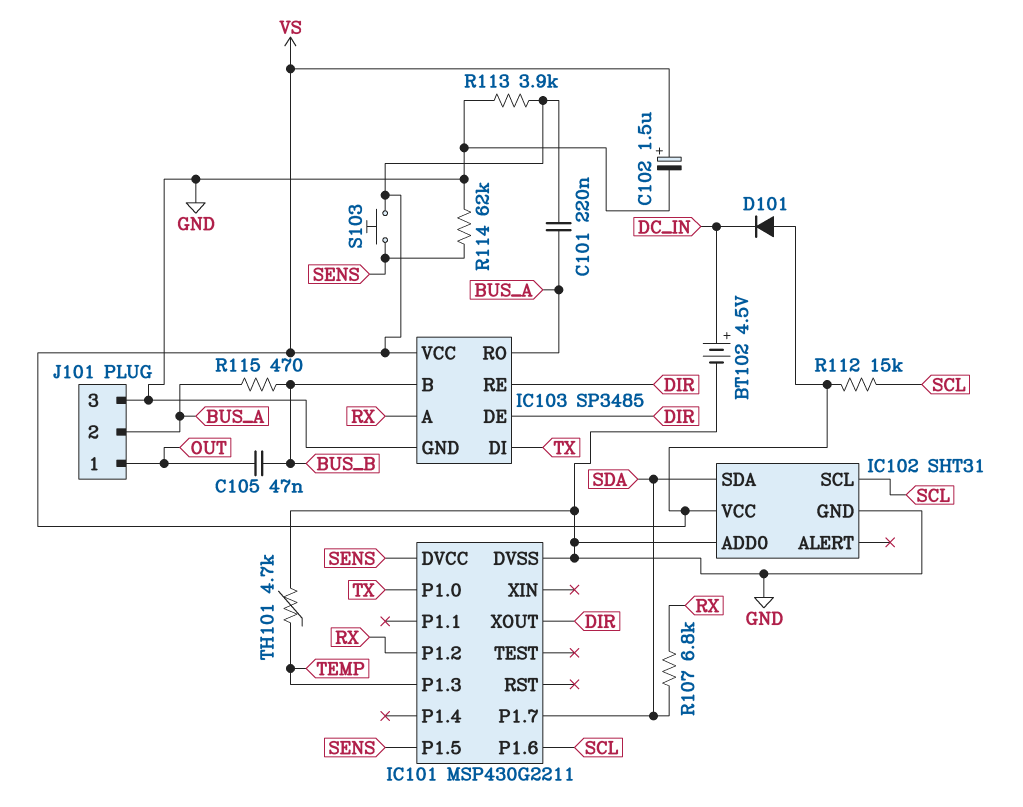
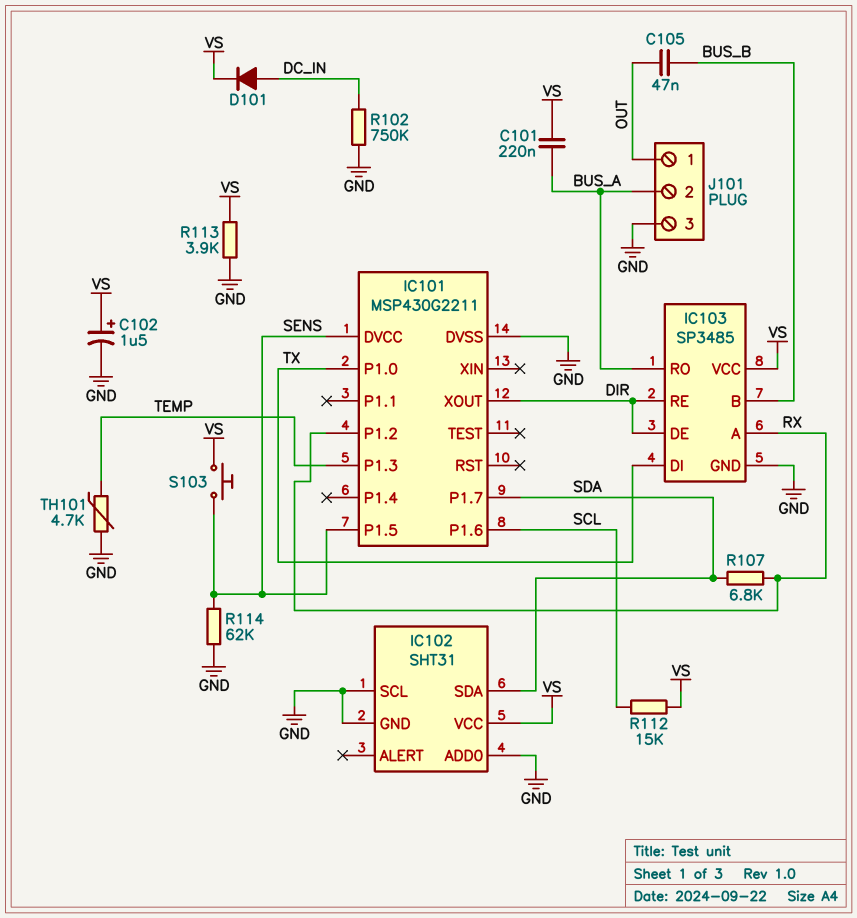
BT102: 4.5V (plus DC_IN, minus GND) -> none
D101: diode (A VS, K DC_IN) -> diode (A DC_IN, K VS)
IC102 pin SCL: SCL -> GND
R102: none -> 750k (DC_IN, GND)
R115: 470 (BUS_A, BUS_B) -> none

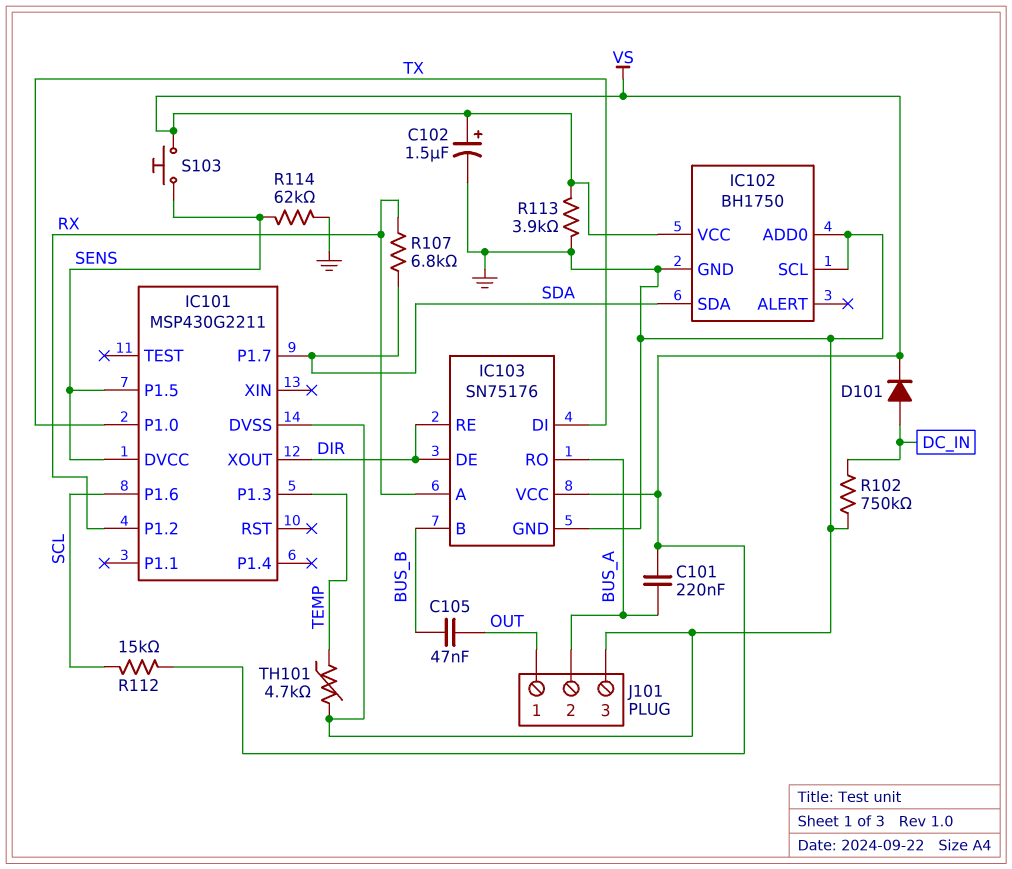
IC102: SHT31 -> BH1750
IC103: SP3485 -> SN75176

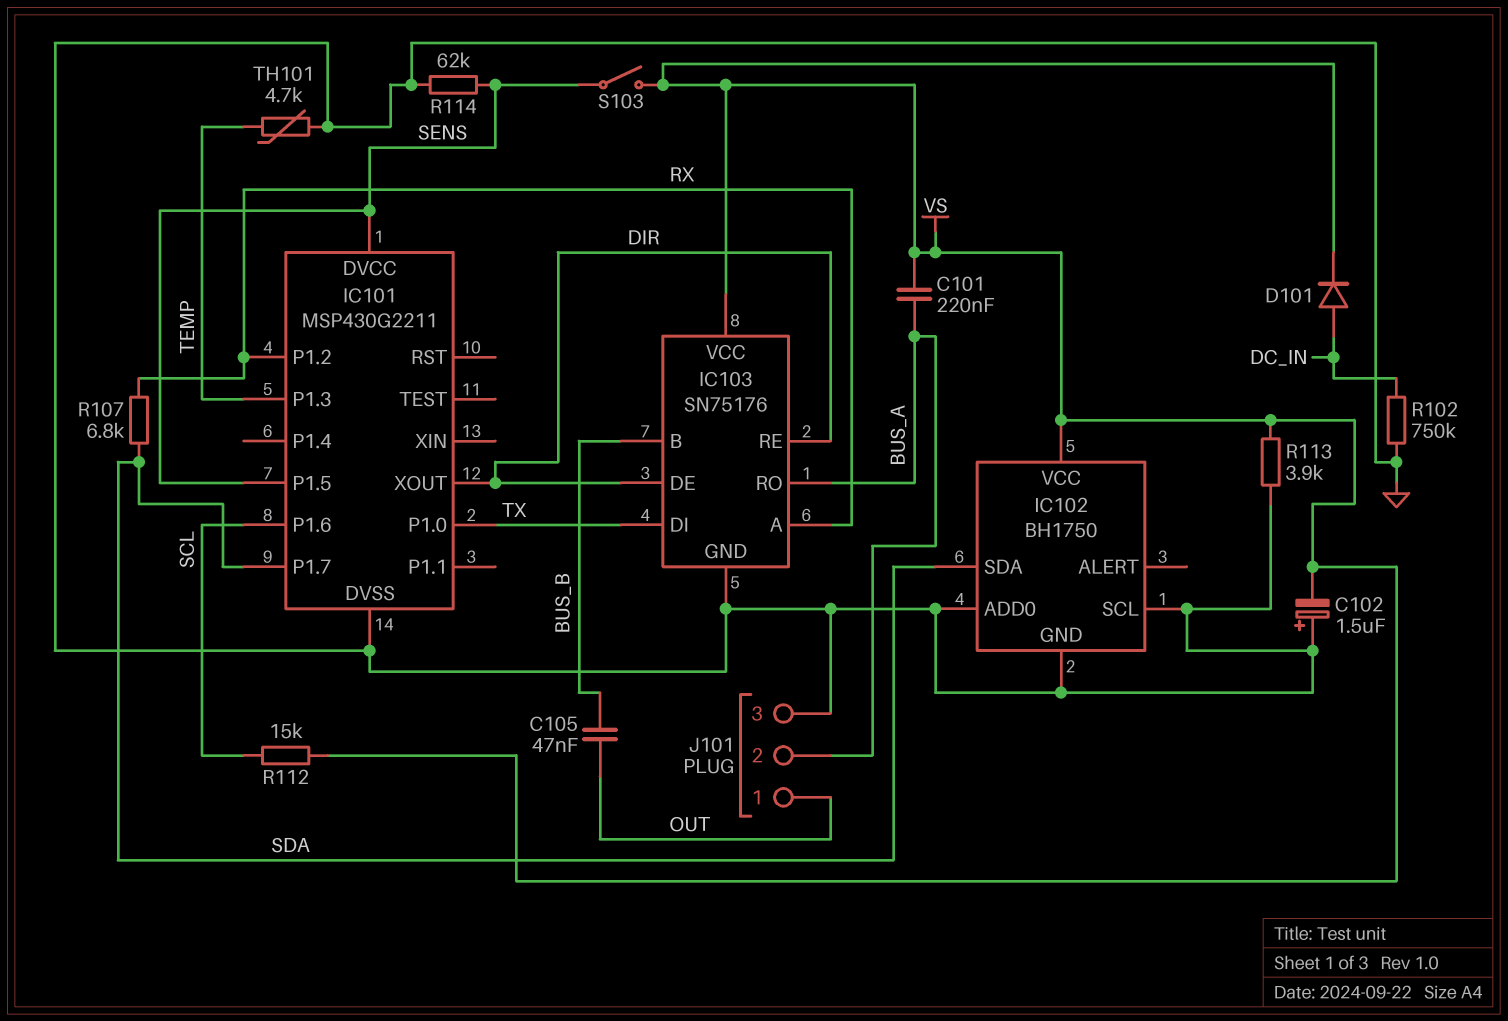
C102: 1.5uF (plus VS, minus GND) -> 1.5uF (plus GND, minus VS)
S103: button (SENS, VS) -> switch (SENS, VS)

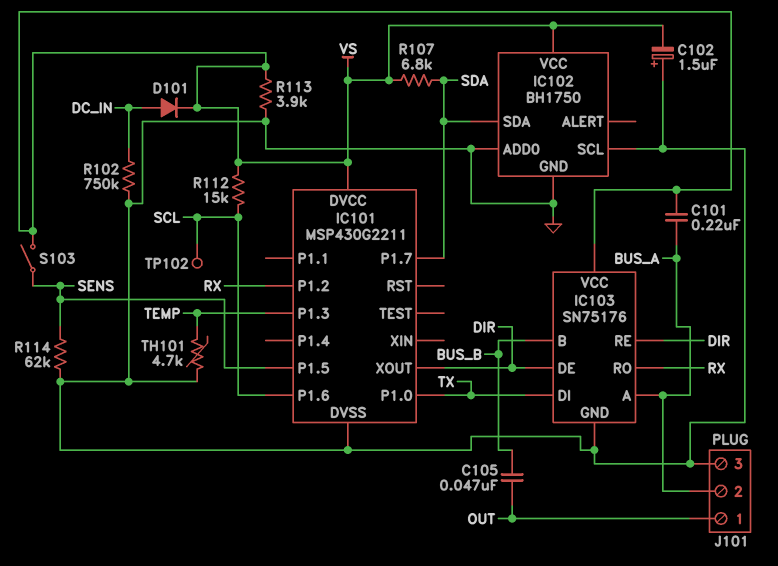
IC101 pin DVCC: SENS -> VS
IC103 pin A: RX -> BUS_A
IC103 pin RO: BUS_A -> RX
R107: 6.8k (RX, SDA) -> 6.8k (SDA, VS)
TP102: none -> test point (SCL)

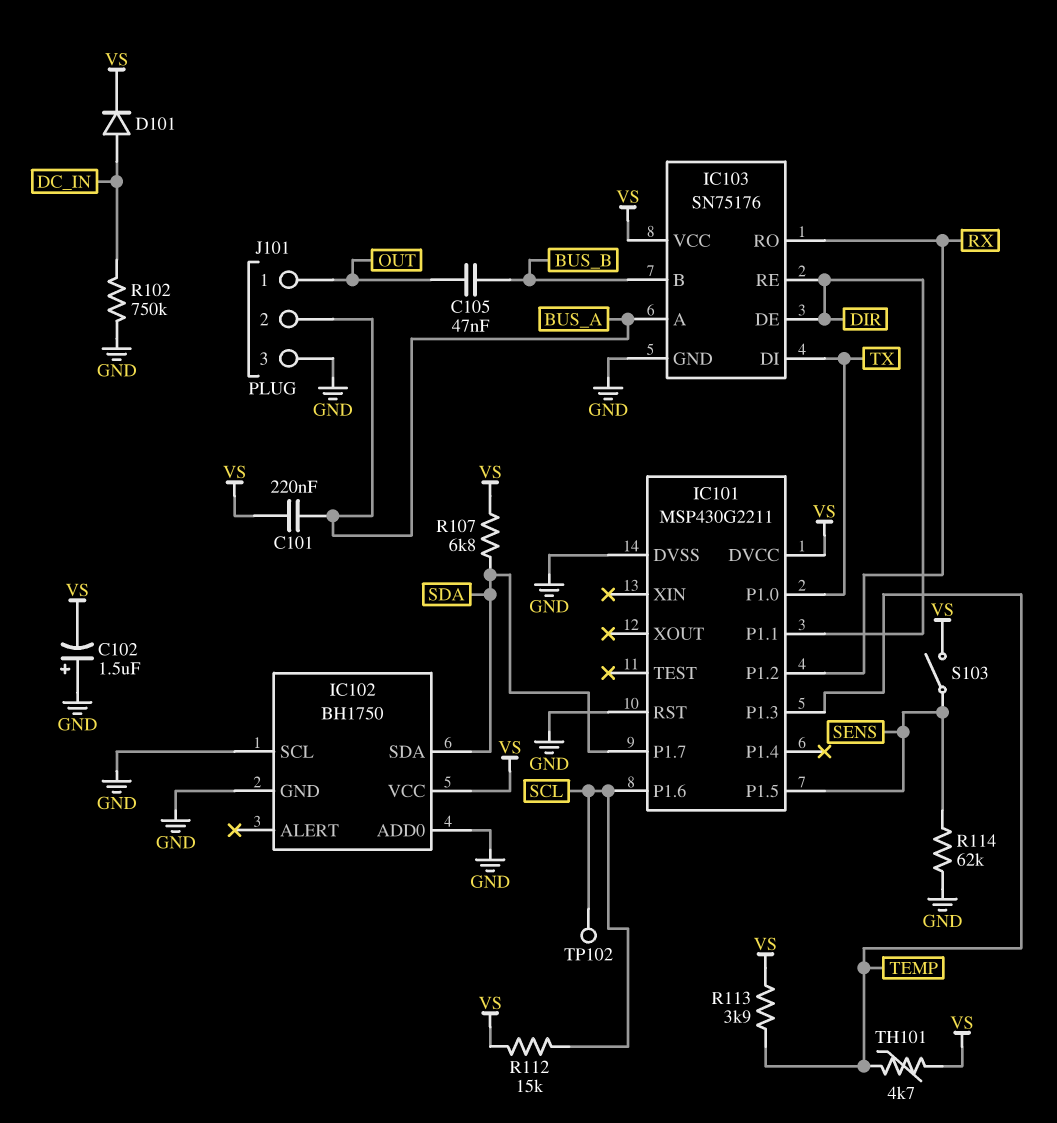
IC101 pin P1.1: none -> DIR
IC101 pin RST: none -> GND
IC101 pin XOUT: DIR -> none
R113: 3.9k (GND, VS) -> 3.9k (TEMP, VS)
TH101: 4.7k (GND, TEMP) -> 4.7k (TEMP, VS)

